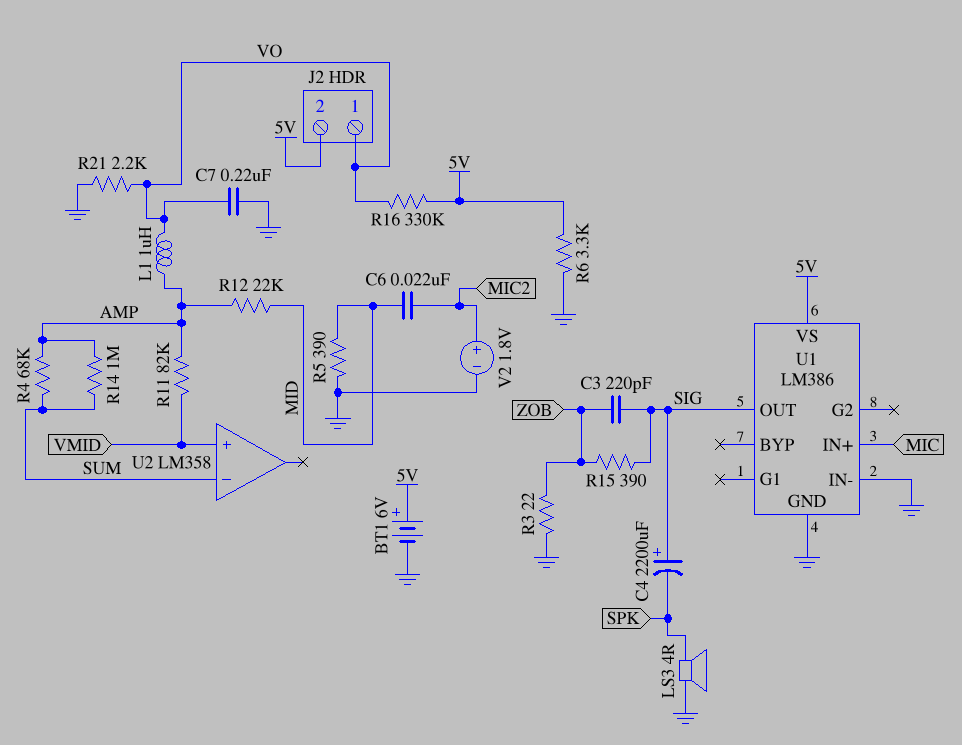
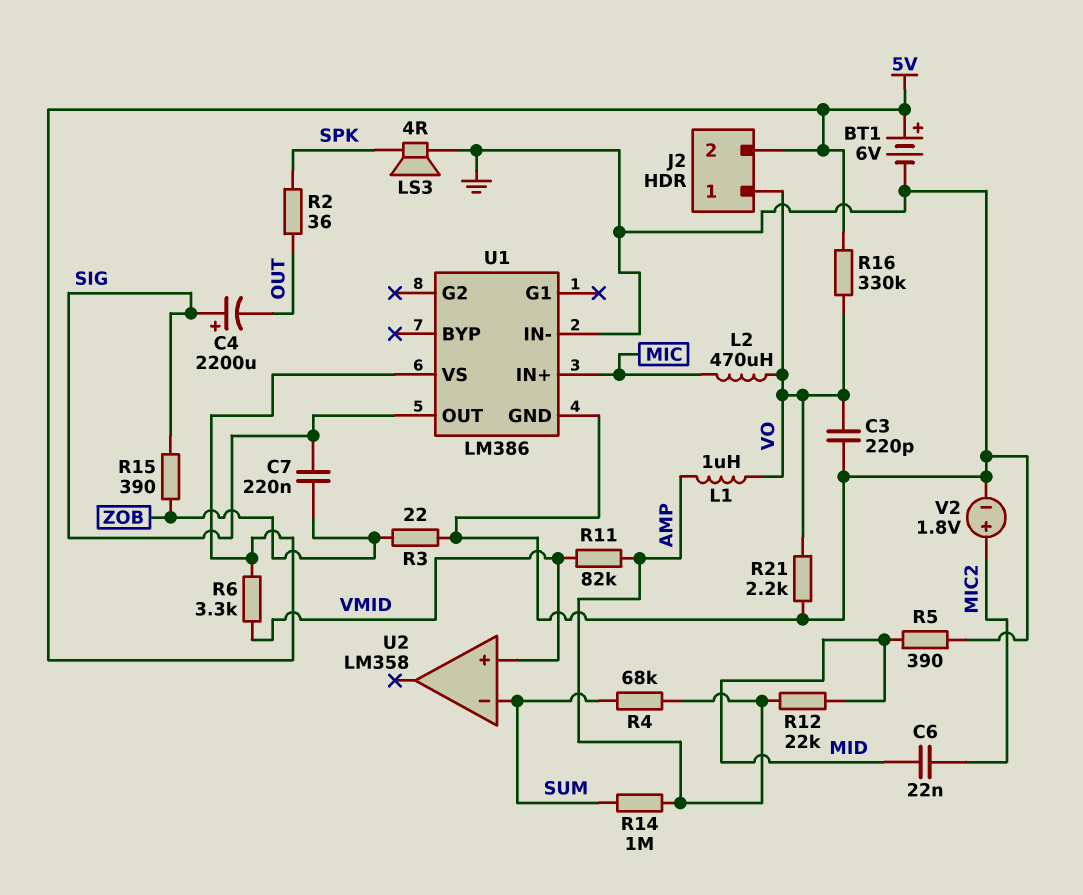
C3: 220pF (SIG, ZOB) -> 220pF (GND, VO)
C4: 2200uF (plus SIG, minus SPK) -> 2200uF (plus SIG, minus OUT)
C7: 220nF (GND, VO) -> 220nF (SIG, ZOB)
L2: none -> 470uH (MIC, VO)
R2: none -> 36 (OUT, SPK)
R6: 3.3k (5V, GND) -> 3.3k (5V, VMID)

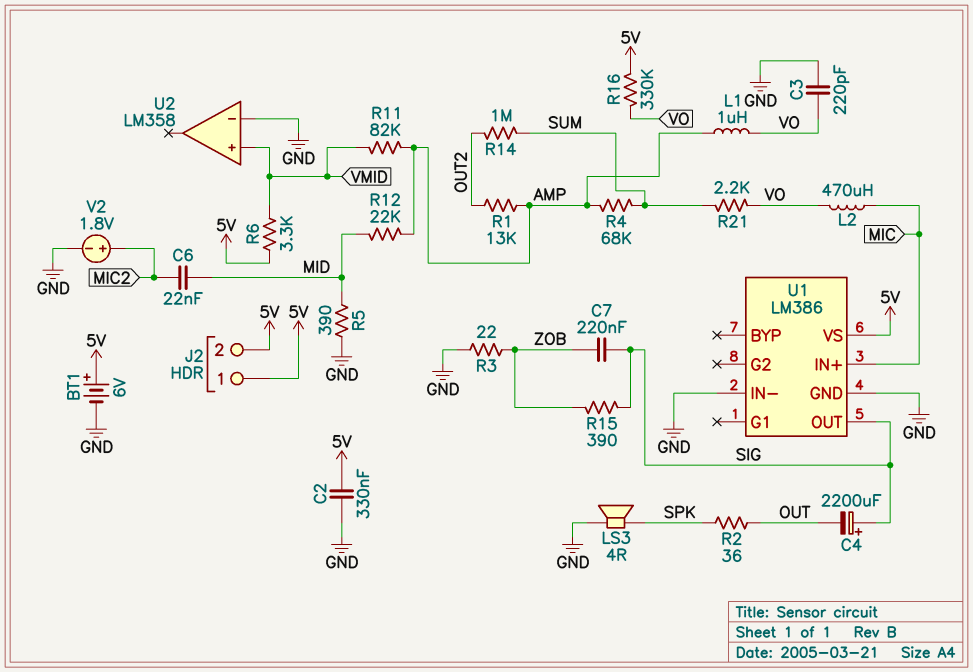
C2: none -> 330nF (5V, GND)
J2 pin 1: VO -> 5V
R1: none -> 13k (AMP, OUT2)
R14: 1M (AMP, SUM) -> 1M (OUT2, SUM)
R21: 2.2k (GND, VO) -> 2.2k (SUM, VO)
U2 pin in-: SUM -> GND

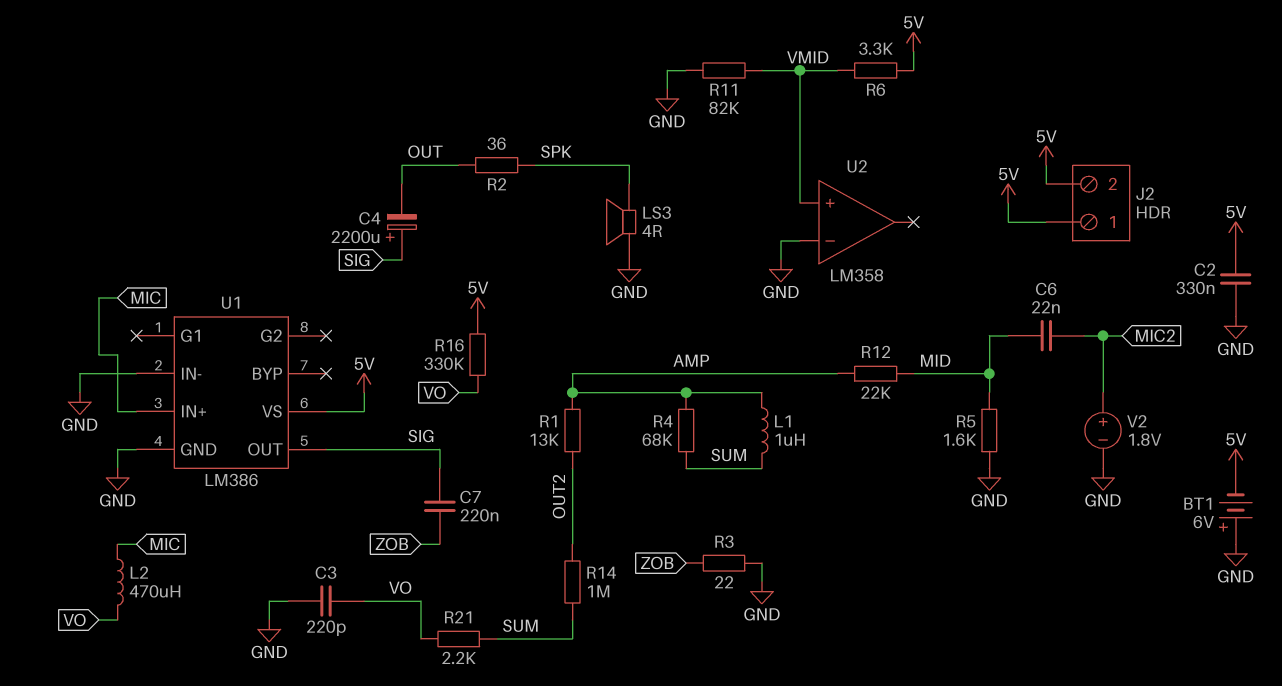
BT1: 6V (plus 5V, minus GND) -> 6V (plus GND, minus 5V)
L1: 1uH (AMP, VO) -> 1uH (AMP, SUM)
R5: 390 (GND, MID) -> 1.6k (GND, MID)
R11: 82k (AMP, VMID) -> 82k (GND, VMID)
R15: 390 (SIG, ZOB) -> none

